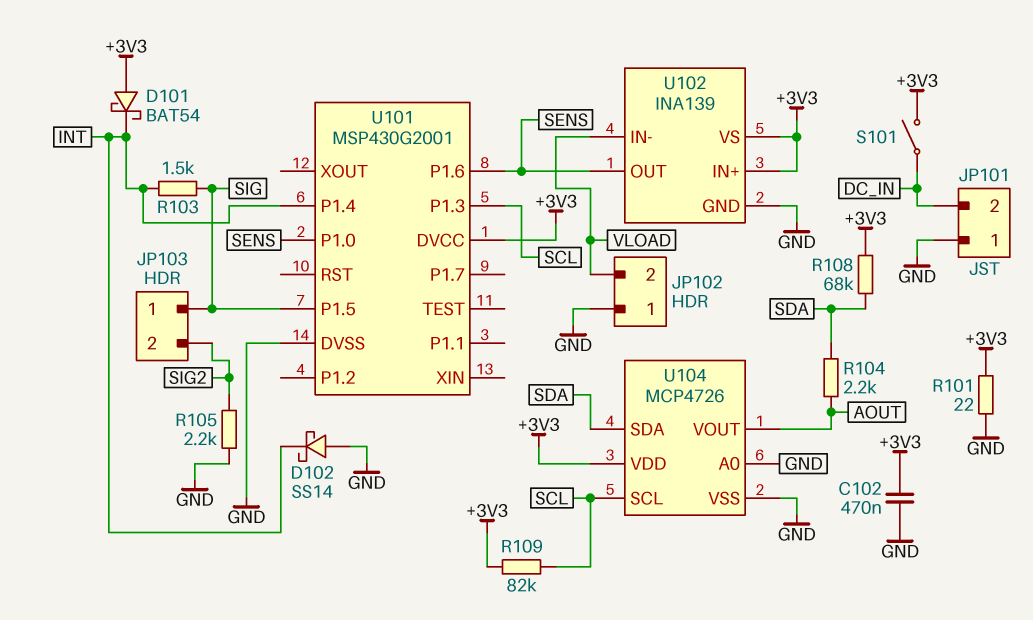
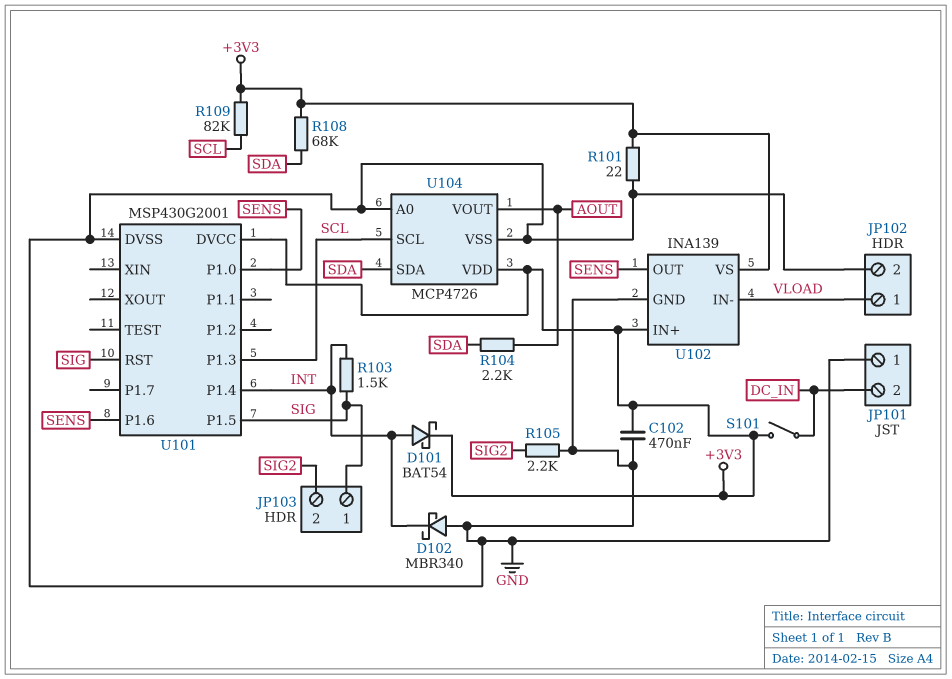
D101: schottky BAT54 (A +3V3, K INT) -> schottky BAT54 (A INT, K +3V3)
D102: schottky SS14 (A GND, K INT) -> schottky MBR340 (A GND, K INT)
JP102 pin 1: GND -> VLOAD
JP102 pin 2: VLOAD -> GND
U101 pin RST: none -> SIG

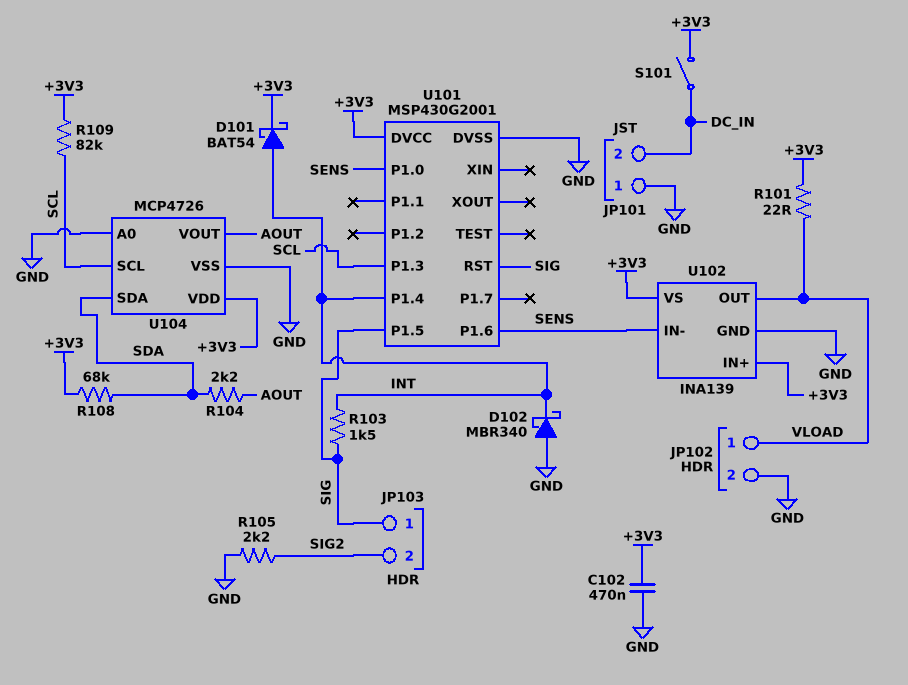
R101: 22 (+3V3, GND) -> 22 (+3V3, VLOAD)
U102 pin IN-: VLOAD -> SENS
U102 pin OUT: SENS -> VLOAD

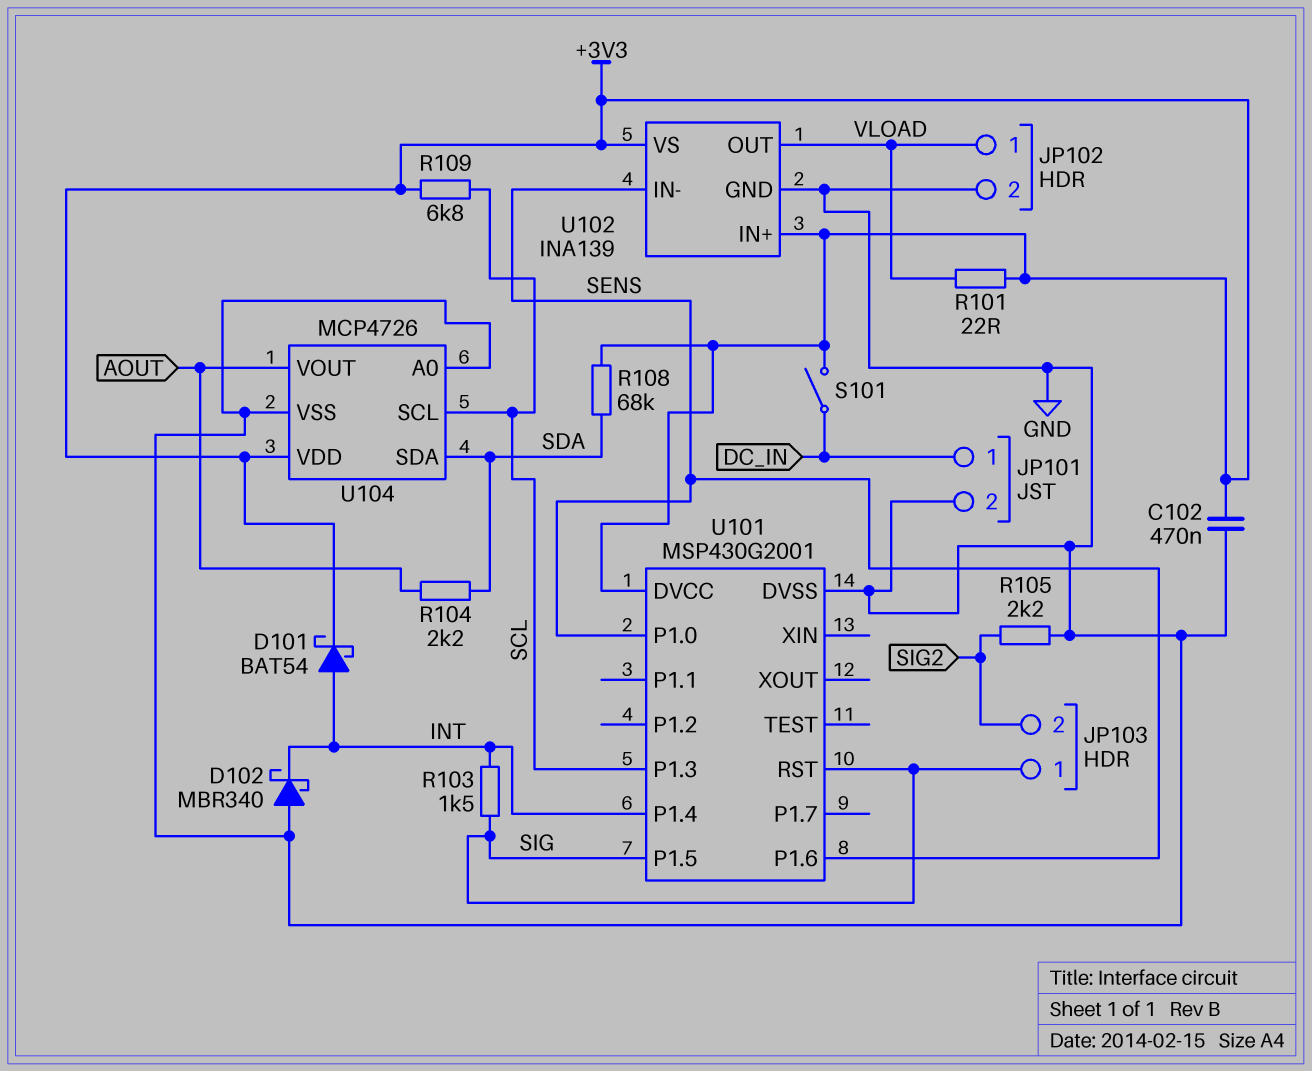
JP101 pin 1: GND -> DC_IN
JP101 pin 2: DC_IN -> GND
R109: 82k (+3V3, SCL) -> 6.8k (+3V3, SCL)

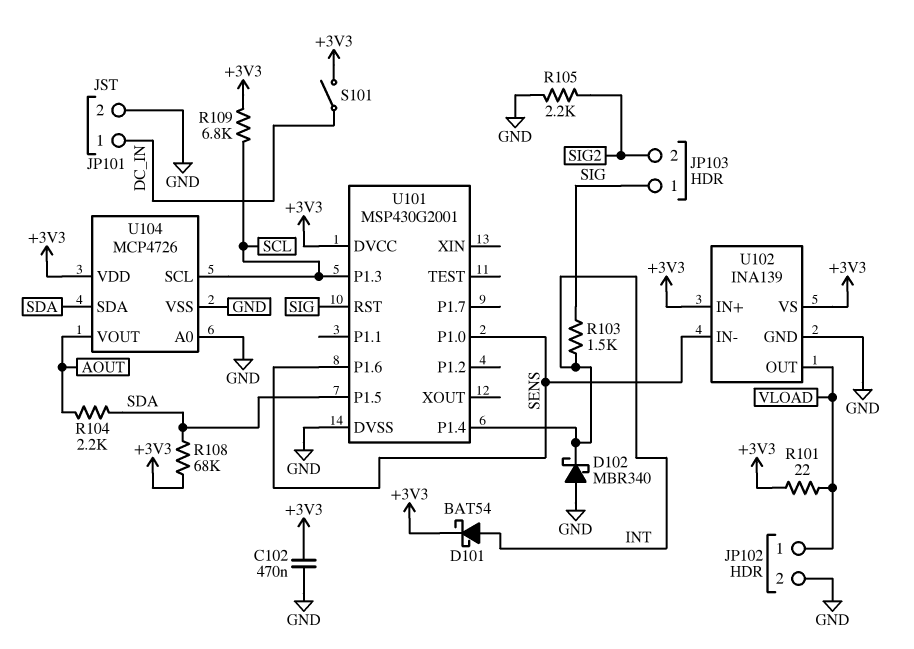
U101 pin P1.5: SIG -> SDA

